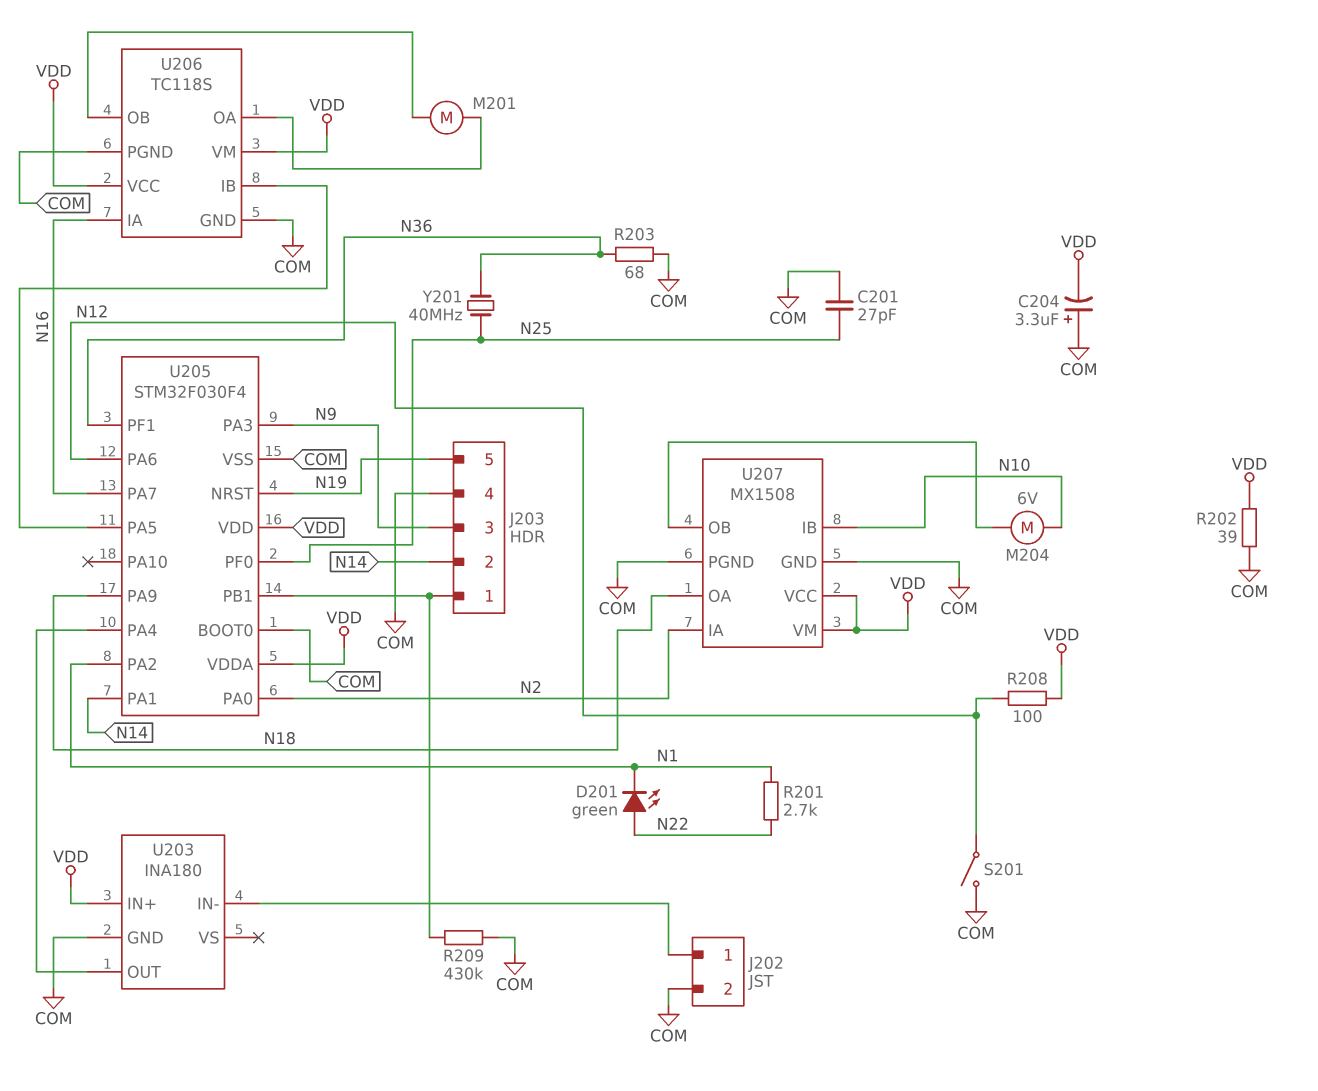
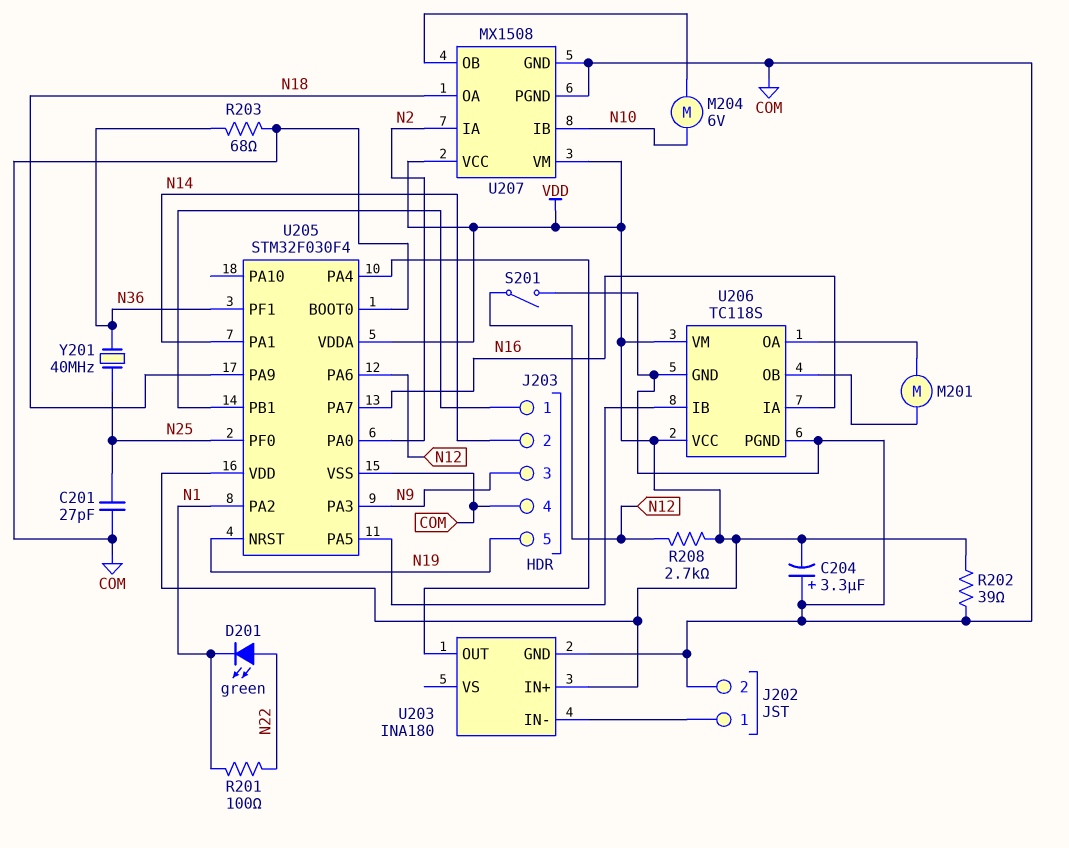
R201: 2.7k (N1, N22) -> 100 (N1, N22)
R208: 100 (N12, VDD) -> 2.7k (N12, VDD)
R209: 430k (COM, J203/1) -> none

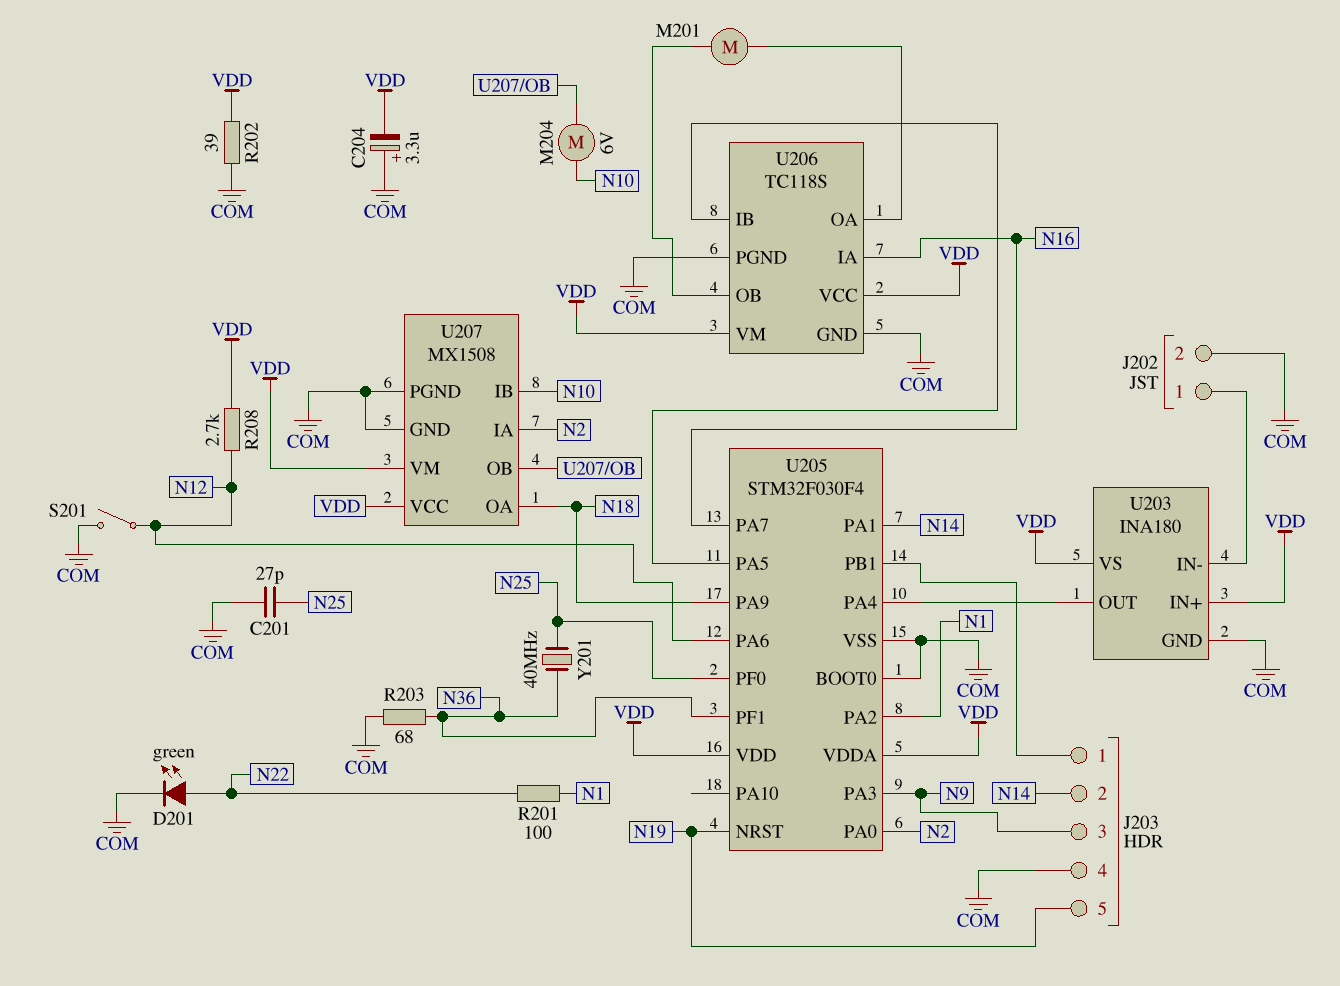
D201: LED green (A N22, K N1) -> LED green (A N22, K COM)
U203 pin VS: none -> VDD

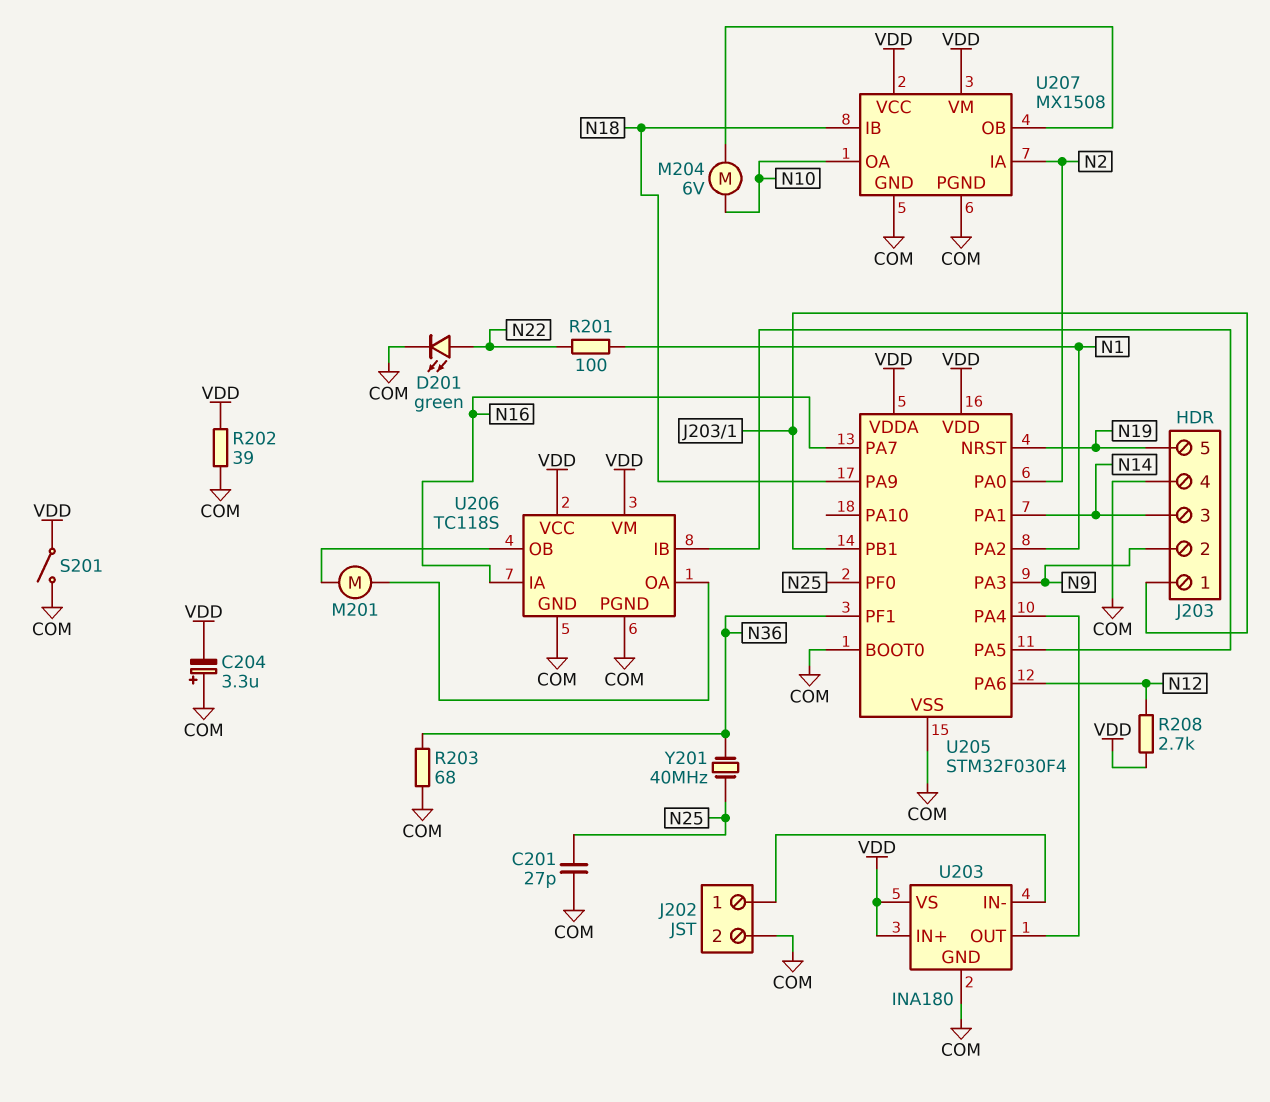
J203 pin 2: N14 -> N9
J203 pin 3: N9 -> N14
S201: switch (COM, N12) -> switch (COM, VDD)
U207 pin IB: N10 -> N18
U207 pin OA: N18 -> N10

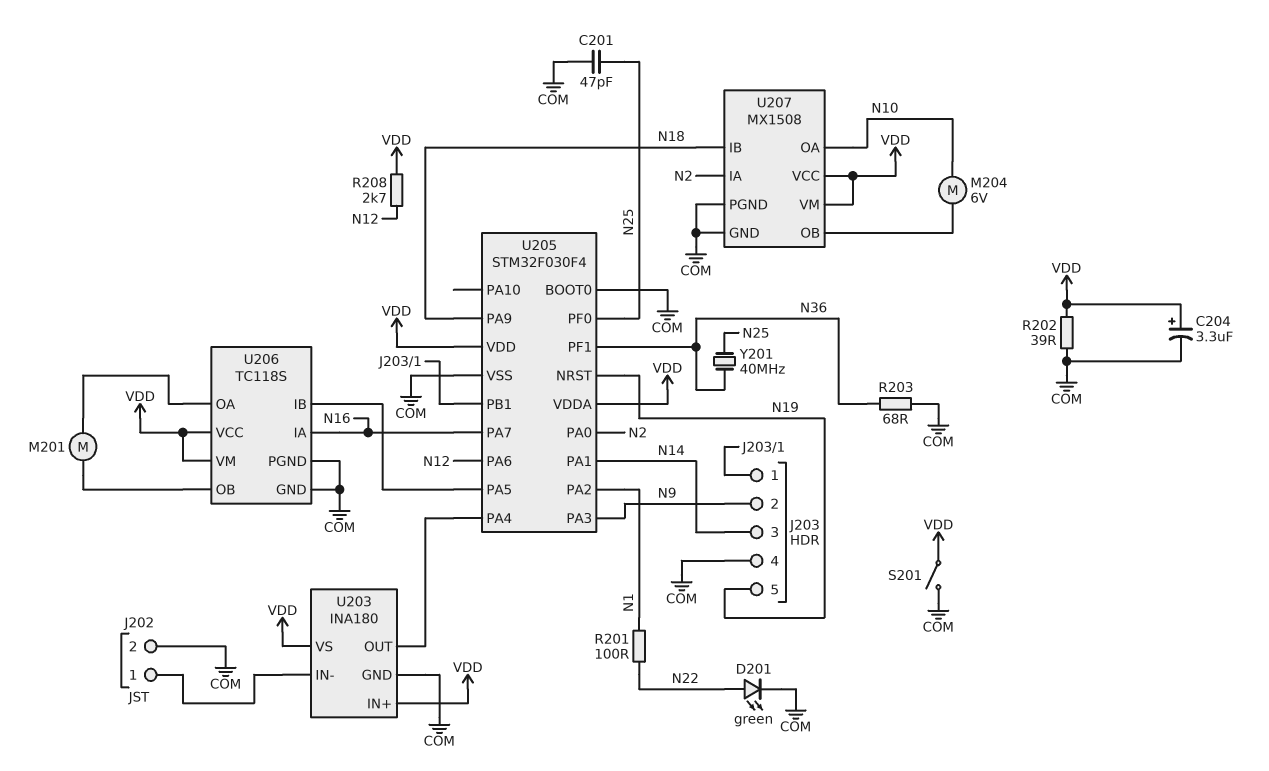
C201: 27pF (COM, N25) -> 47pF (COM, N25)
C204: 3.3uF (plus COM, minus VDD) -> 3.3uF (plus VDD, minus COM)

